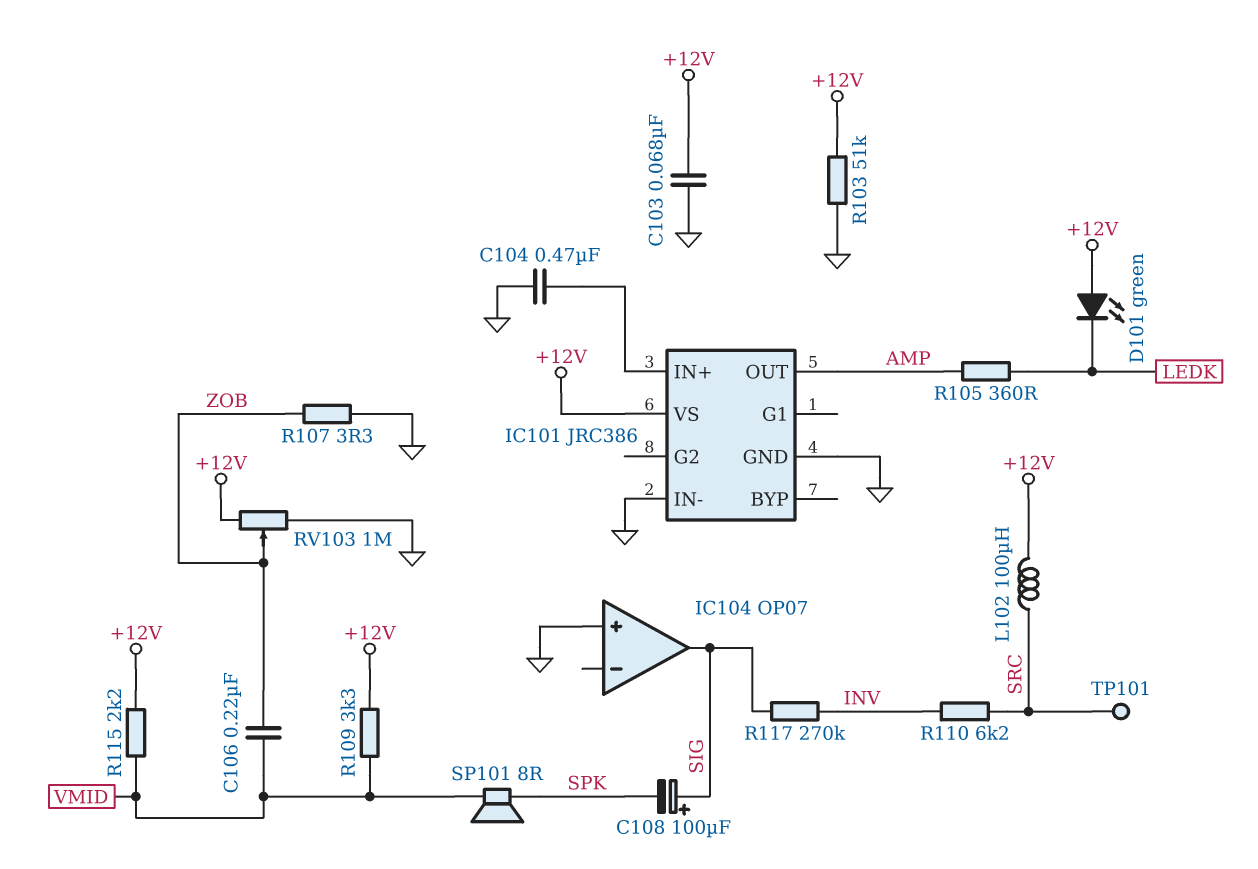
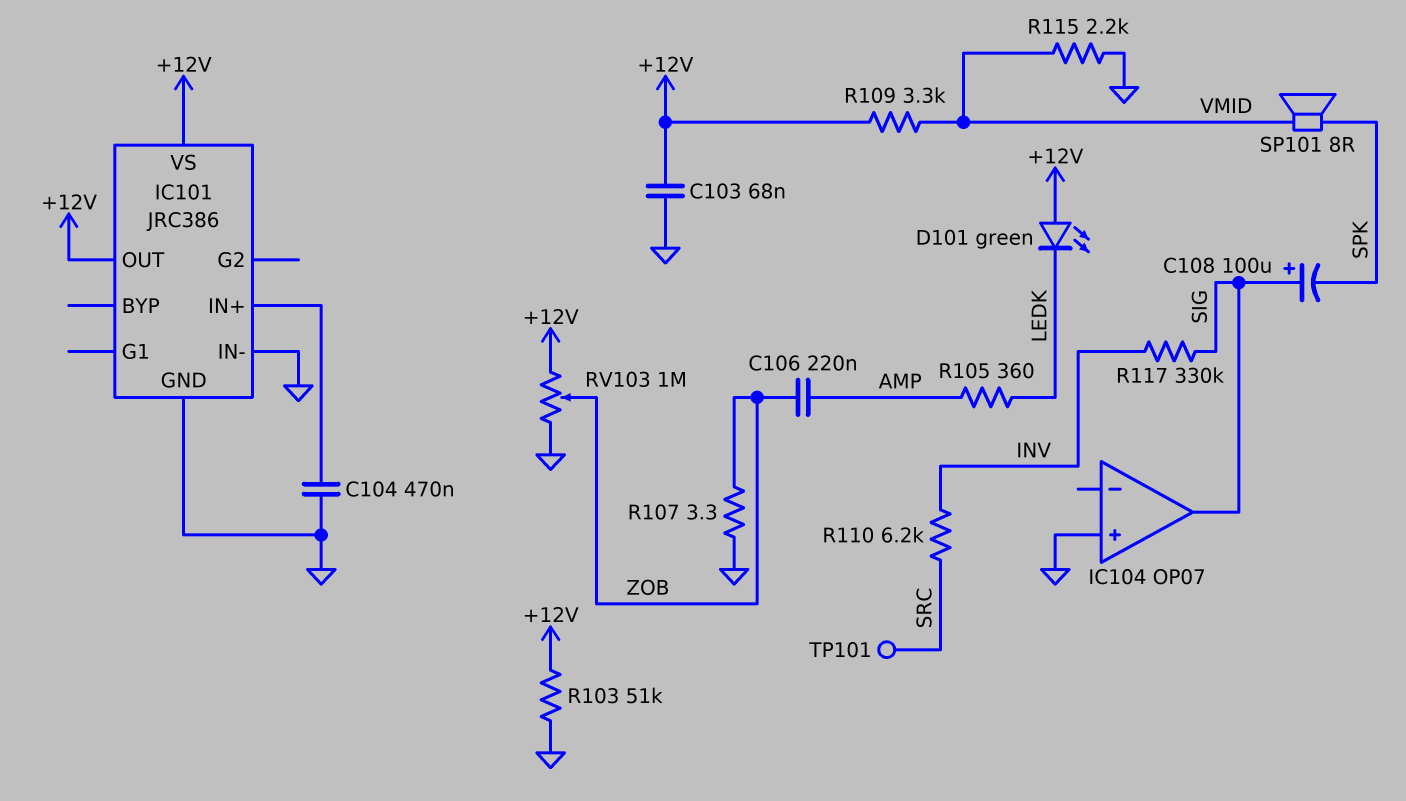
C106: 220nF (VMID, ZOB) -> 220nF (AMP, ZOB)
IC101 pin OUT: AMP -> +12V
L102: 100uH (+12V, SRC) -> none
R115: 2.2k (+12V, VMID) -> 2.2k (GND, VMID)
R117: 270k (INV, SIG) -> 330k (INV, SIG)

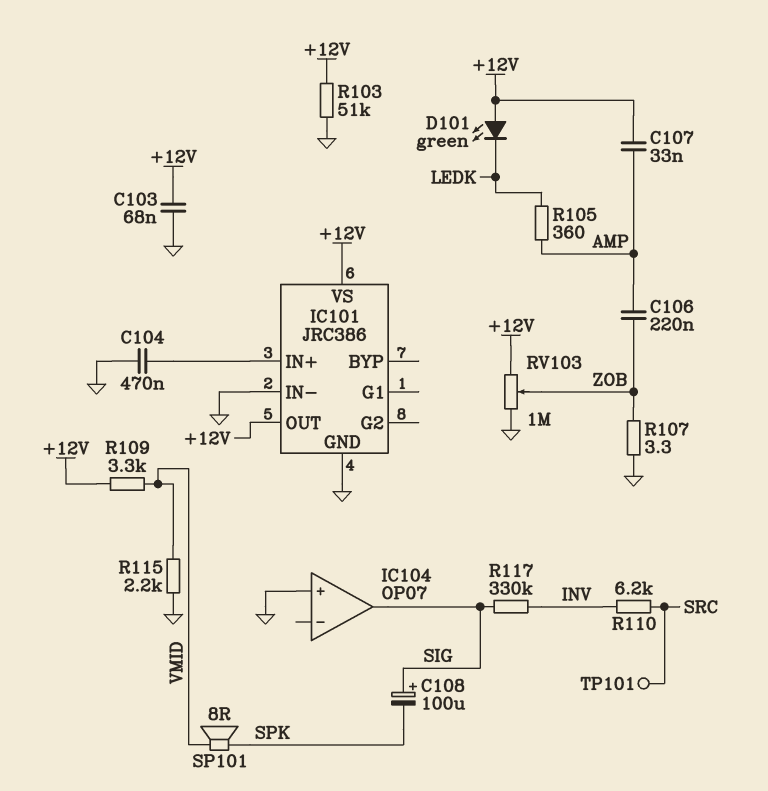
C107: none -> 33nF (+12V, AMP)

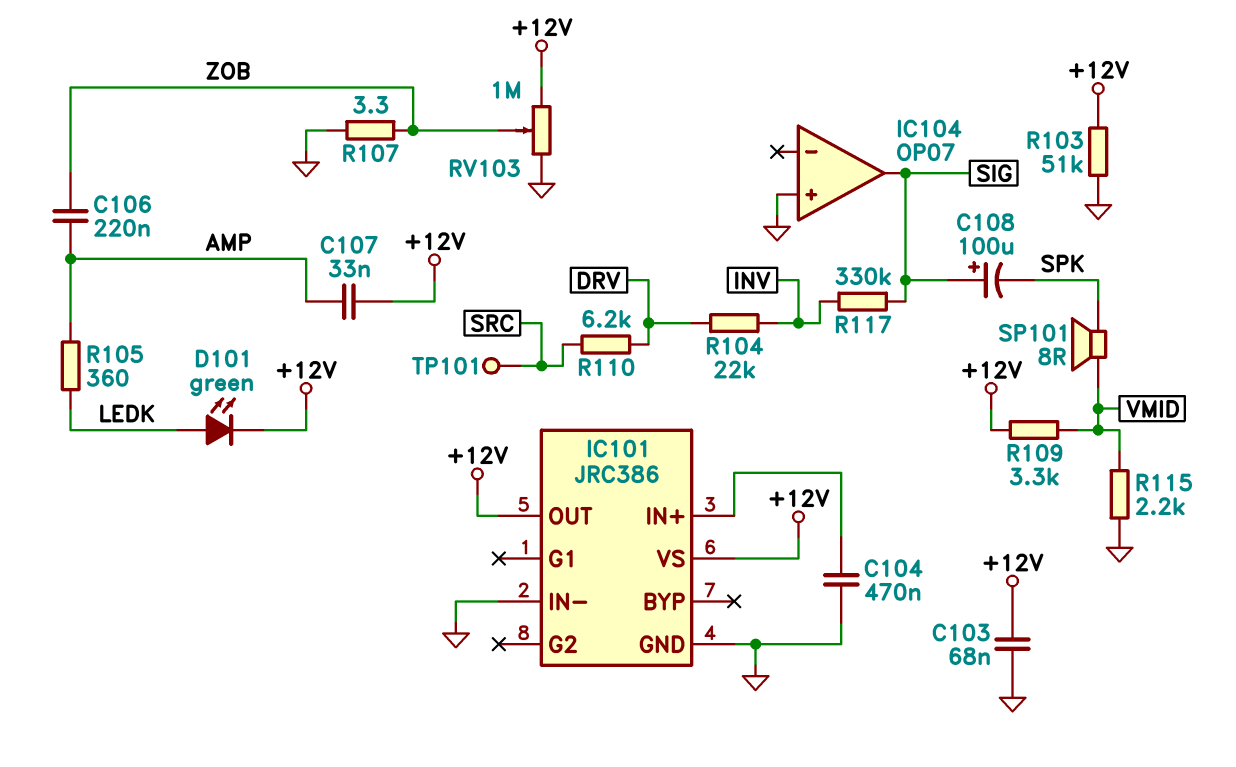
D101: LED green (A +12V, K LEDK) -> LED green (A LEDK, K +12V)
R104: none -> 22k (DRV, INV)
R110: 6.2k (INV, SRC) -> 6.2k (DRV, SRC)

